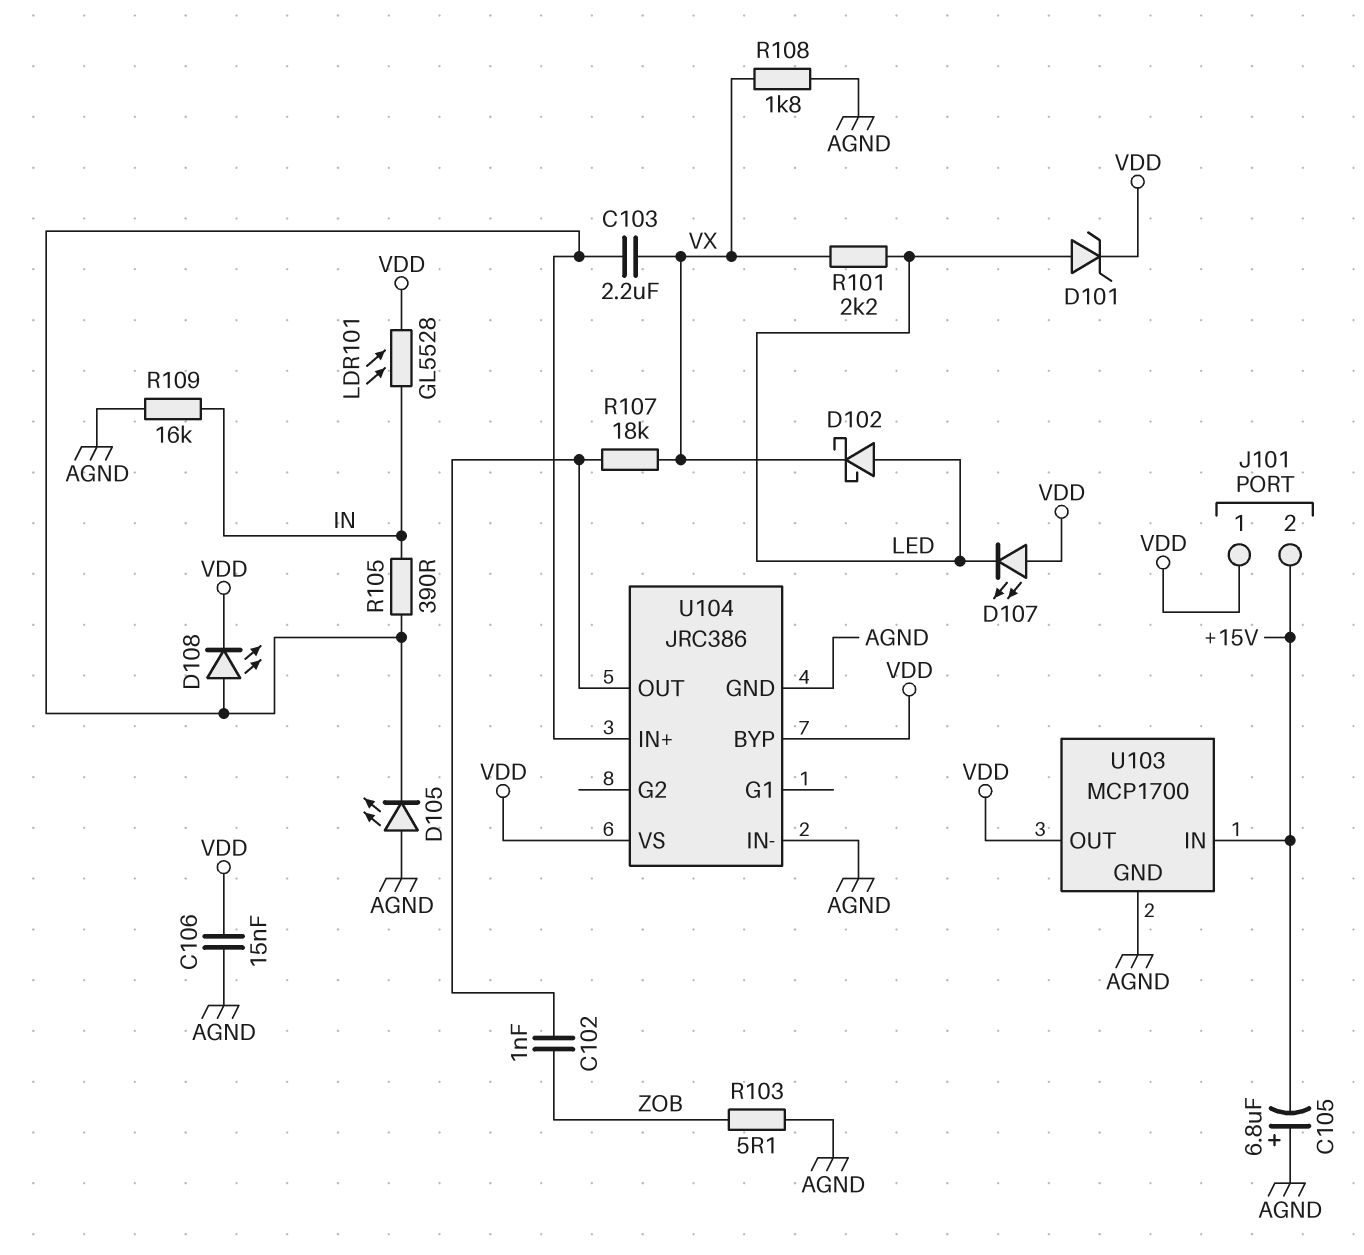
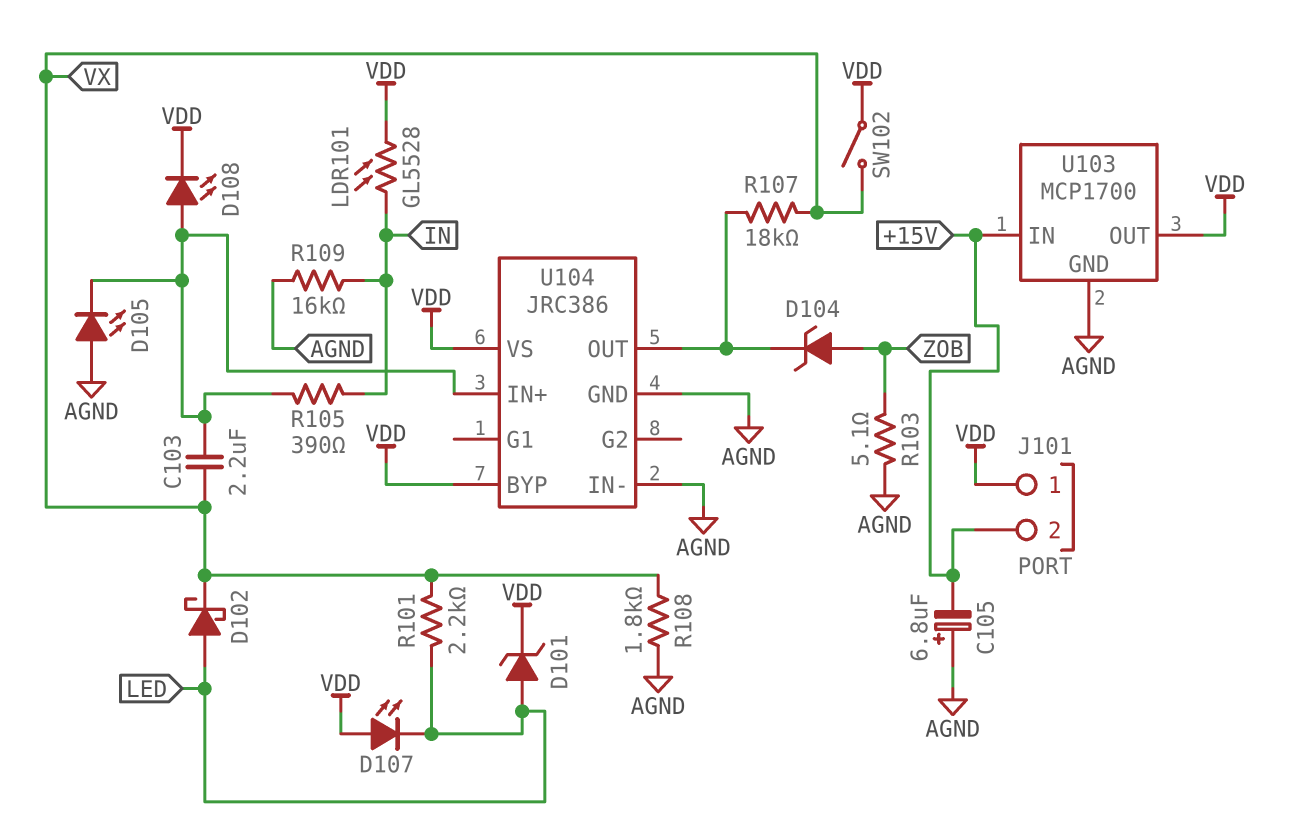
C102: 1nF (U104/OUT, ZOB) -> none
C106: 15nF (AGND, VDD) -> none
D104: none -> zener (A ZOB, K U104/OUT)
SW102: none -> switch (VDD, VX)

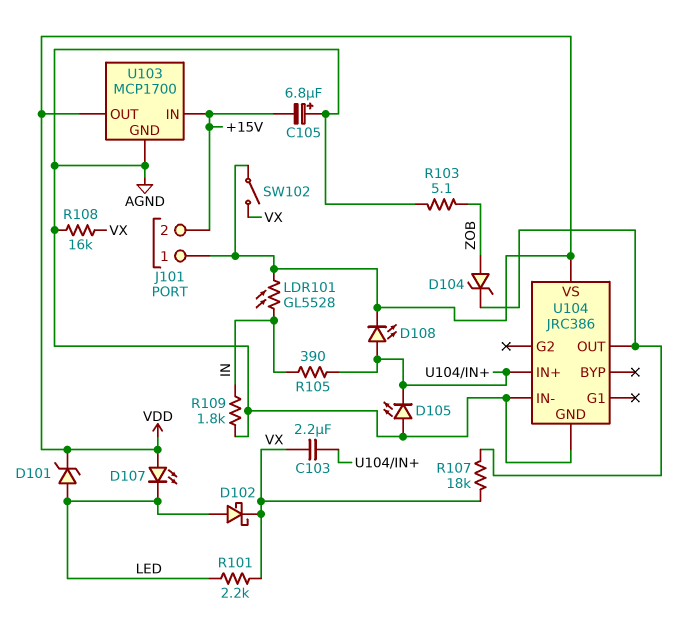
R108: 1.8k (AGND, VX) -> 16k (AGND, VX)
R109: 16k (AGND, IN) -> 1.8k (AGND, IN)
U104 pin BYP: VDD -> none

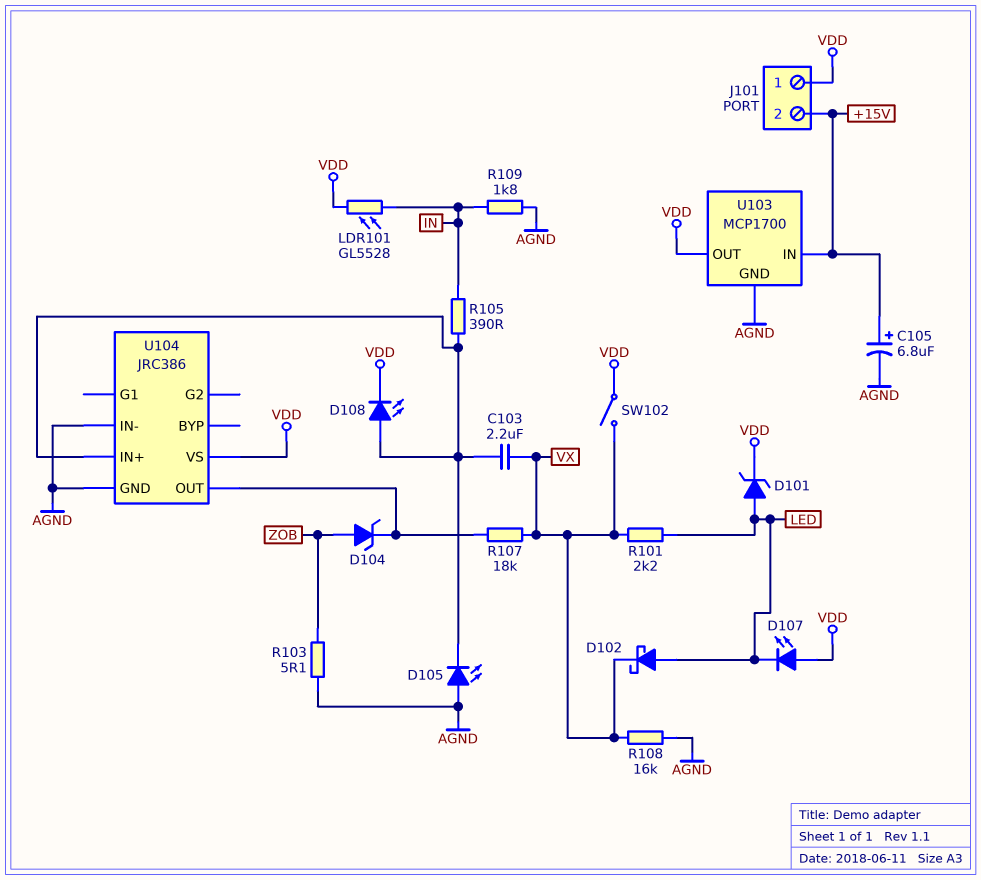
C105: 6.8uF (plus AGND, minus +15V) -> 6.8uF (plus +15V, minus AGND)

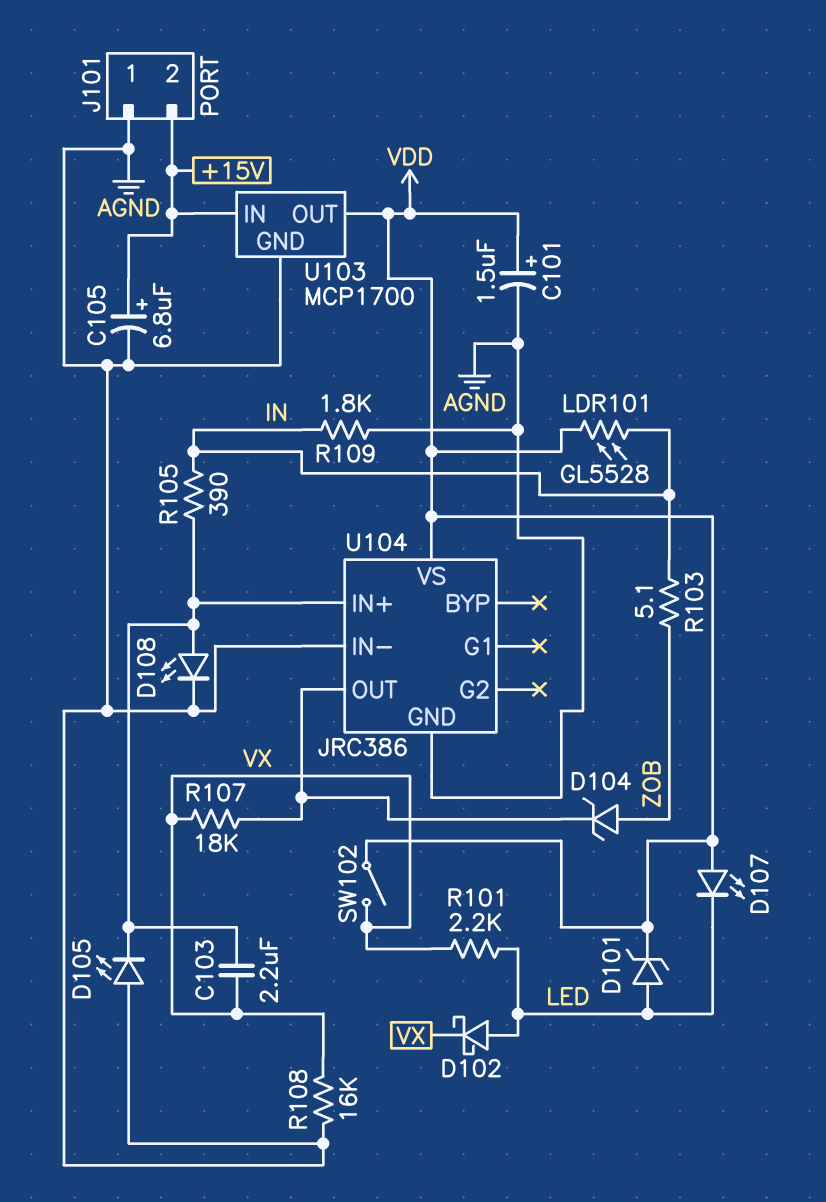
C101: none -> 1.5uF (plus VDD, minus AGND)
D108: LED (A U104/IN+, K VDD) -> LED (A U104/IN+, K AGND)
J101 pin 1: VDD -> AGND
R103: 5.1 (AGND, ZOB) -> 5.1 (IN, ZOB)

